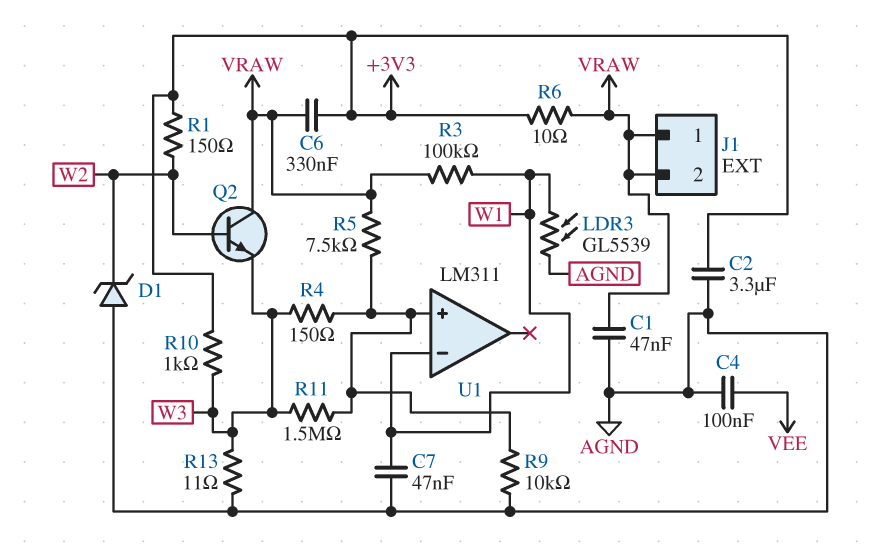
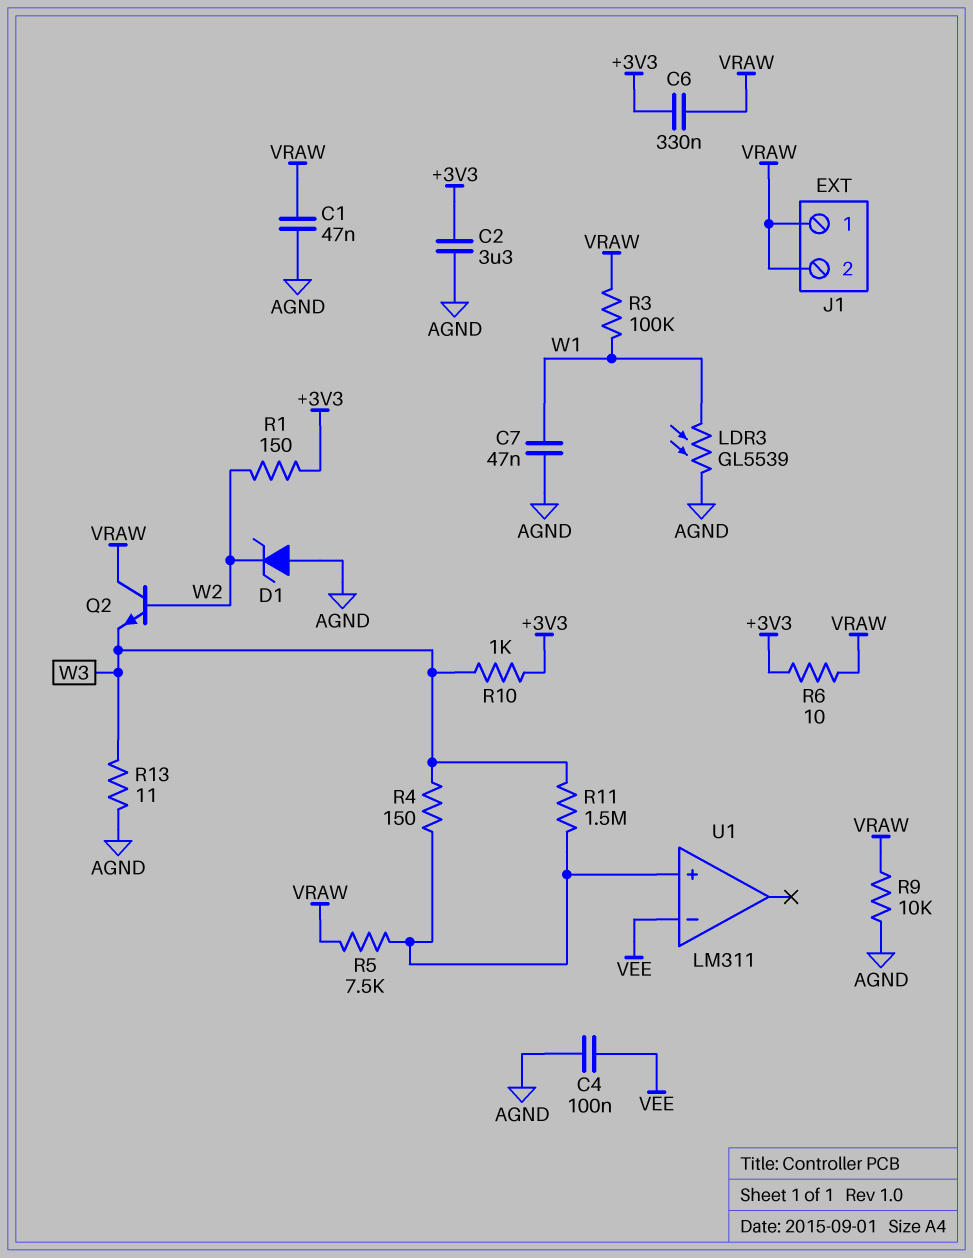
R9: 10k (AGND, U1/in+) -> 10k (AGND, VRAW)
U1 pin in-: W1 -> VEE

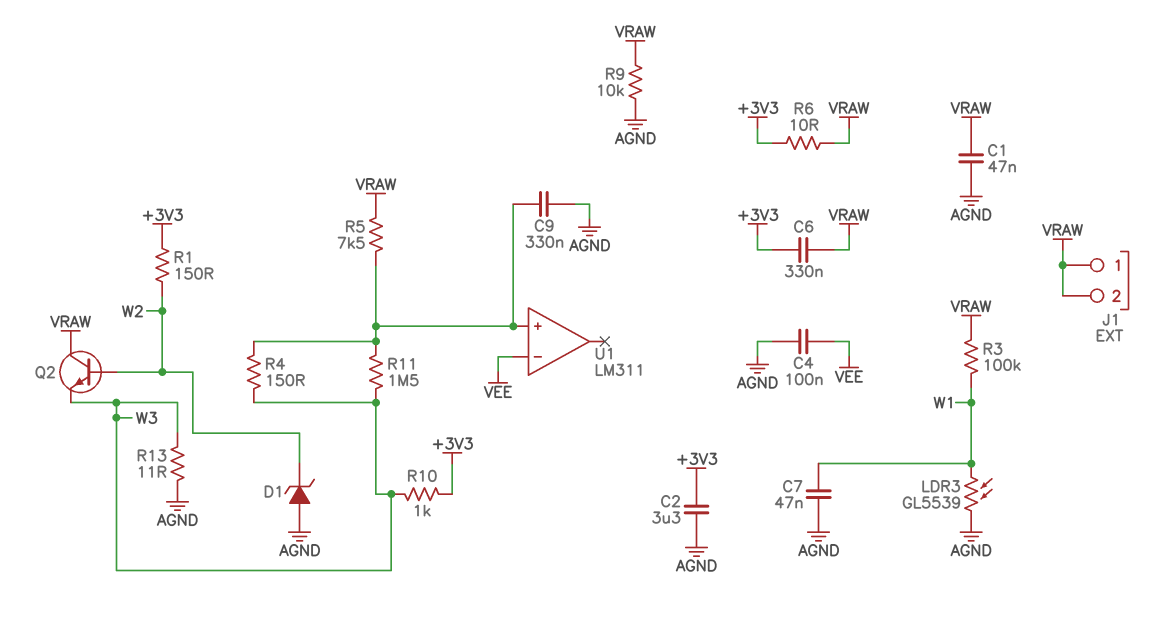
C9: none -> 330nF (AGND, U1/in+)

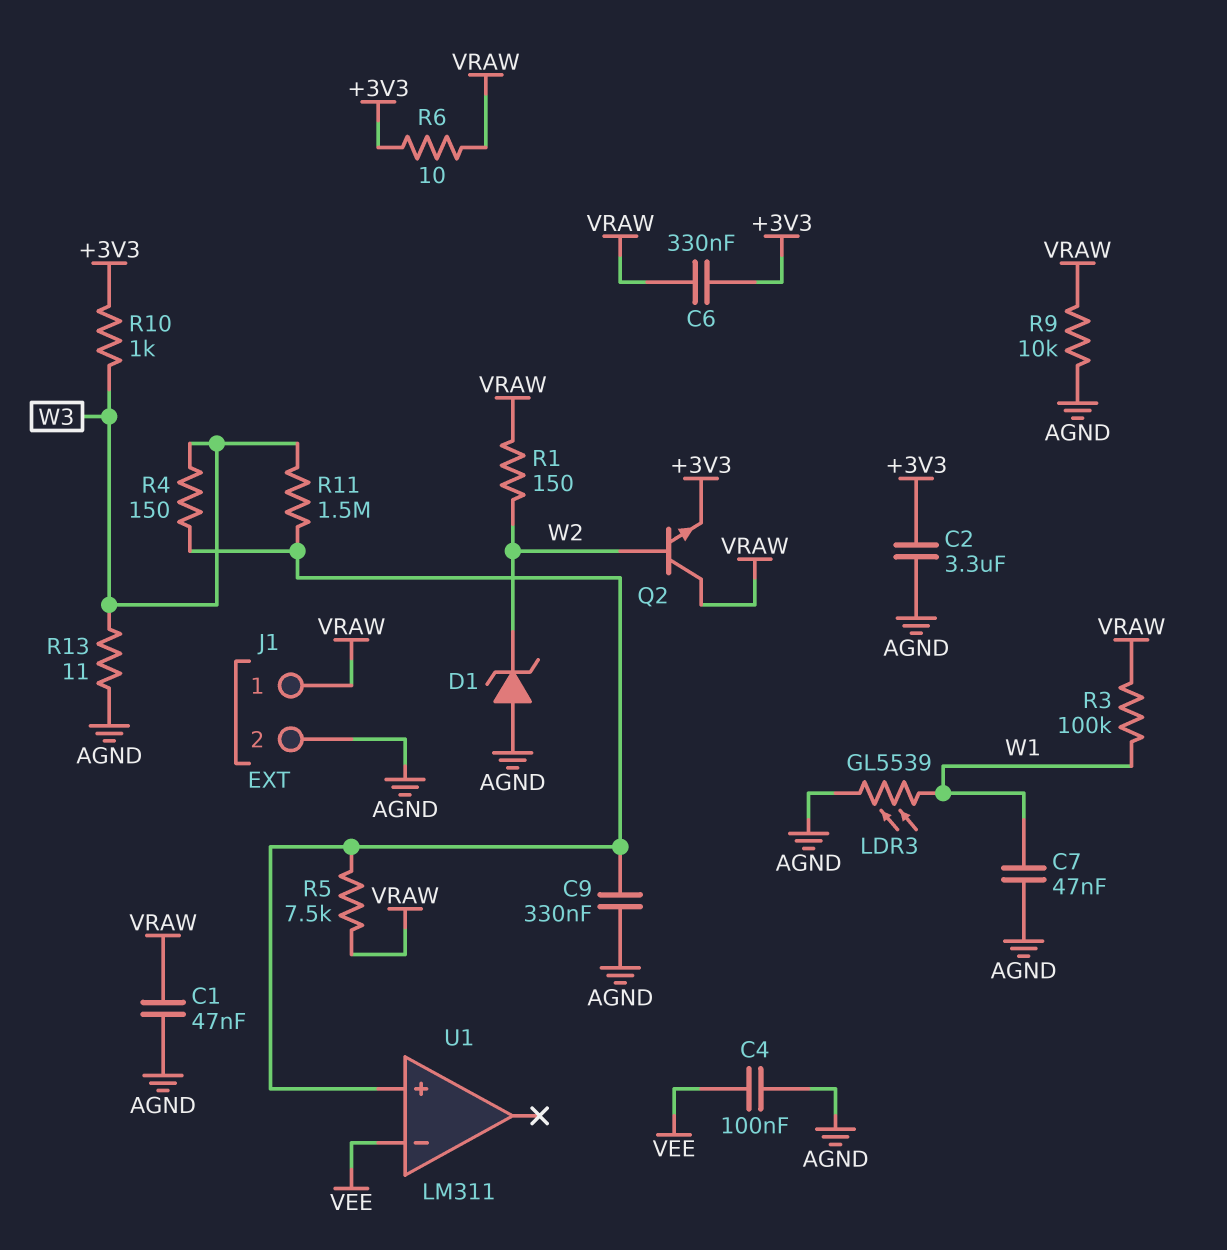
J1 pin 2: VRAW -> AGND
Q2: NPN (B W2, C VRAW, E W3) -> NPN (B W2, C VRAW, E +3V3)
R1: 150 (+3V3, W2) -> 150 (VRAW, W2)

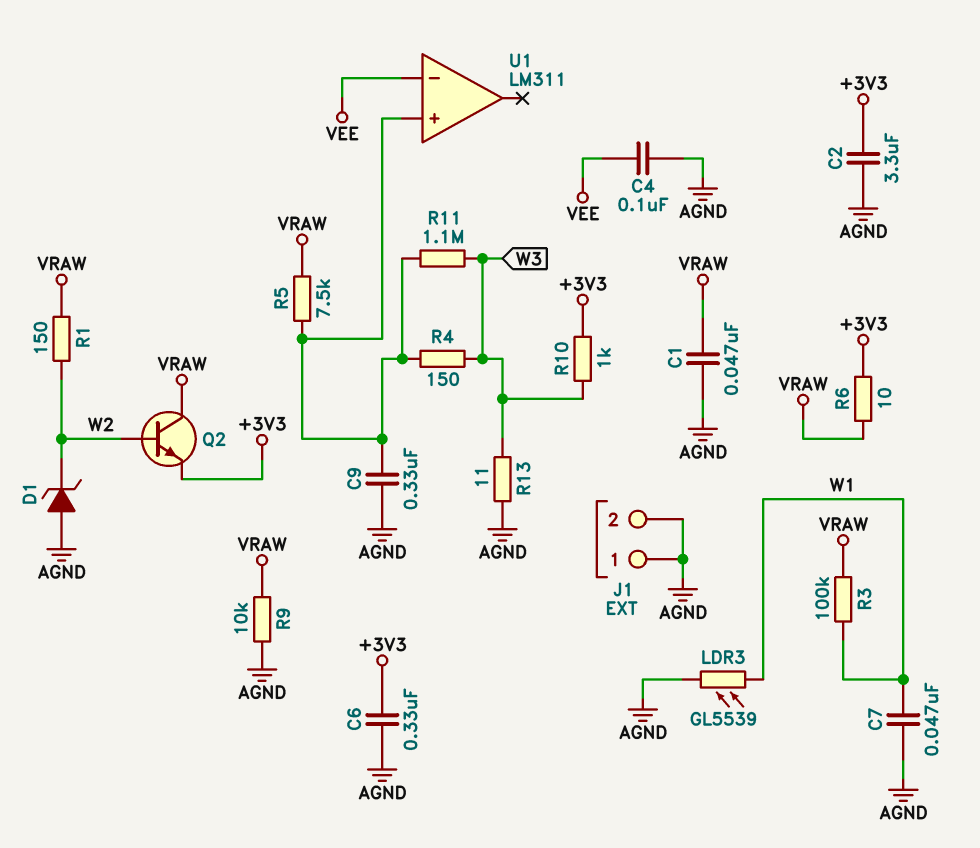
C6: 330nF (+3V3, VRAW) -> 330nF (+3V3, AGND)
J1 pin 1: VRAW -> AGND
R11: 1.5M (U1/in+, W3) -> 1.1M (U1/in+, W3)

